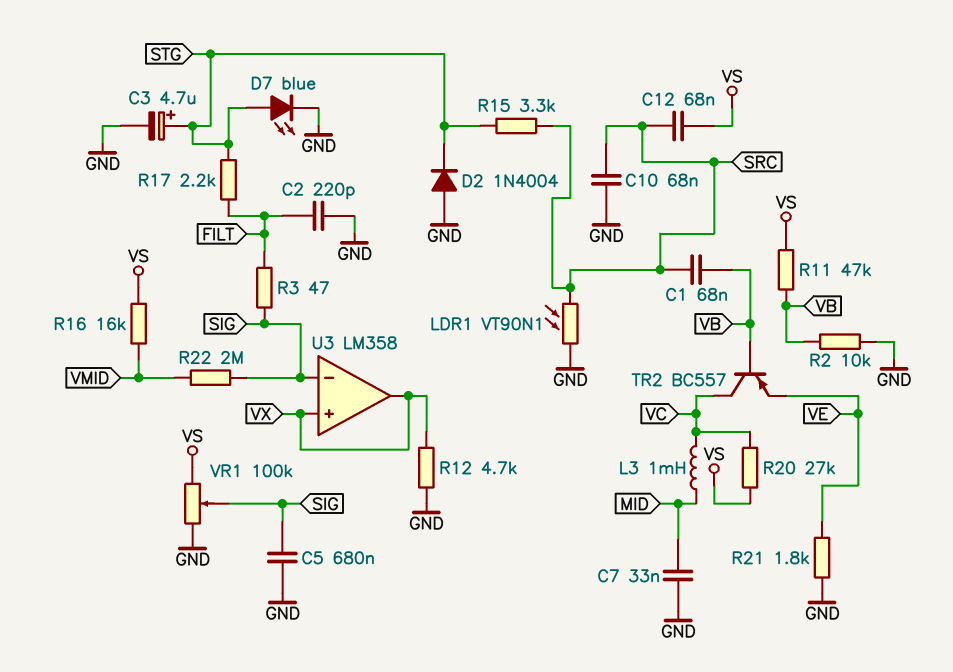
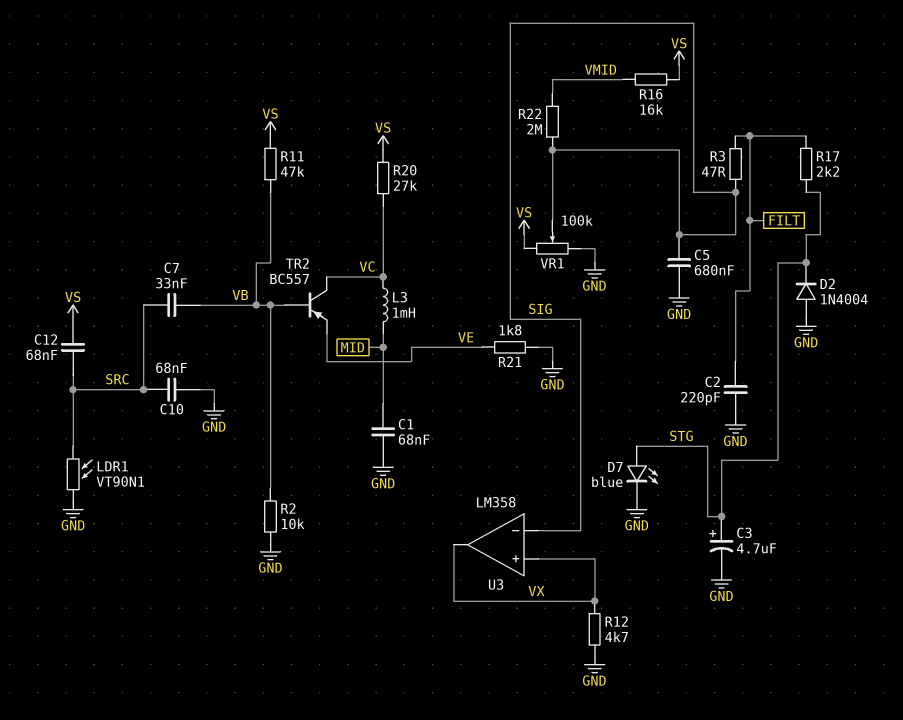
C1: 68nF (SRC, VB) -> 68nF (GND, MID)
C7: 33nF (GND, MID) -> 33nF (SRC, VB)
R15: 3.3k (SRC, STG) -> none

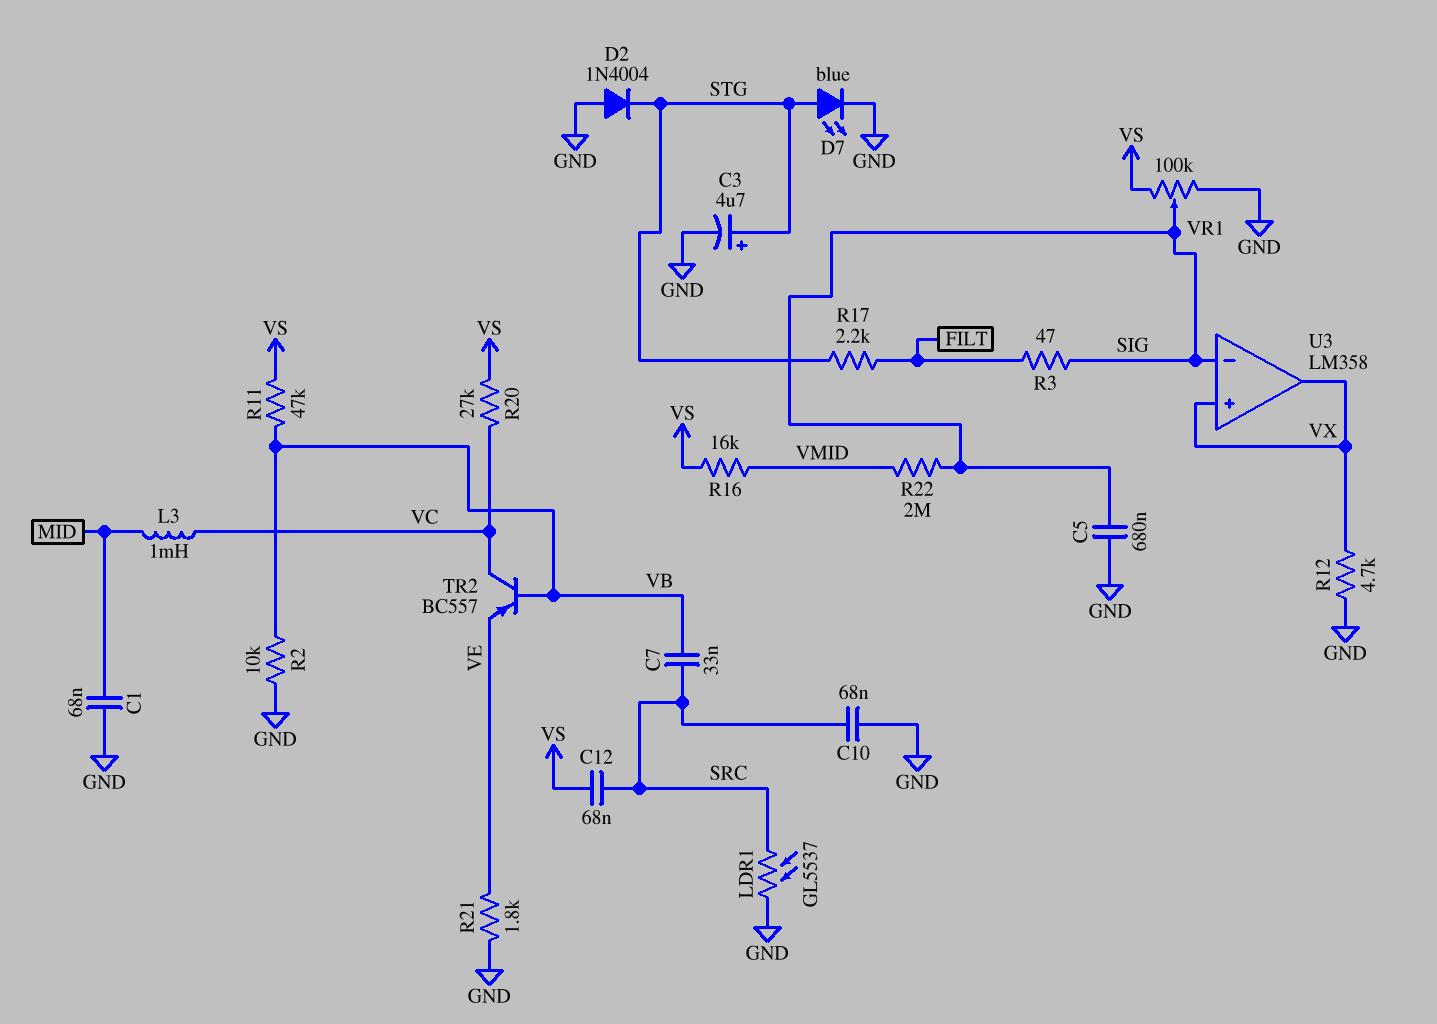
C2: 220pF (FILT, GND) -> none
LDR1: VT90N1 (GND, SRC) -> GL5537 (GND, SRC)

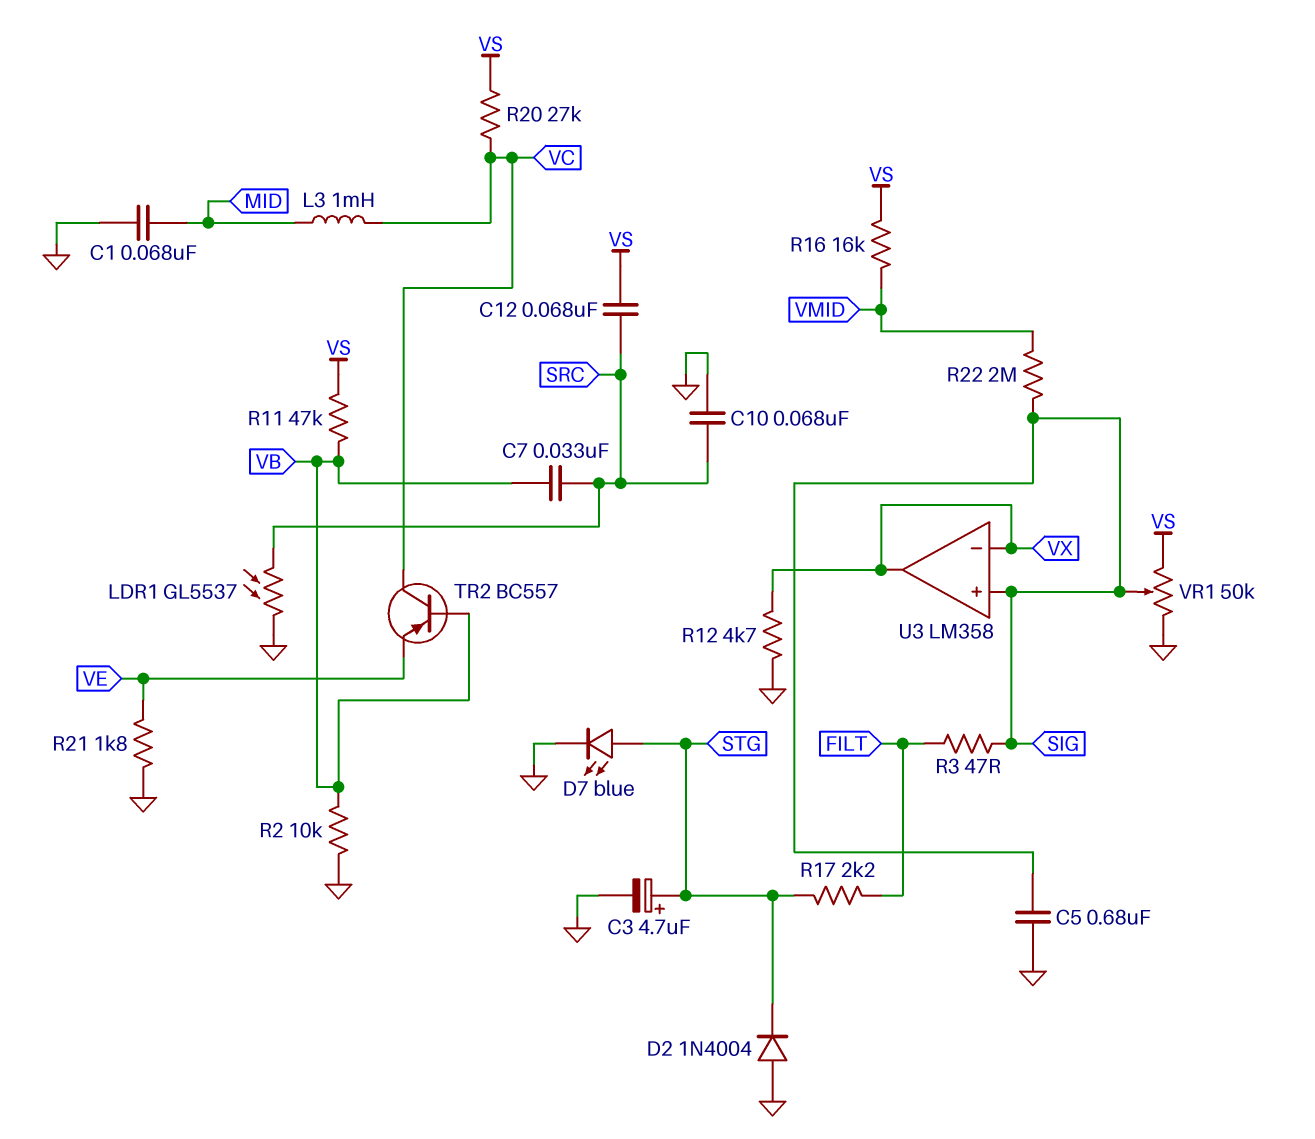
U3 pin in+: VX -> SIG
U3 pin in-: SIG -> VX
VR1: 100k (GND, VS, wiper SIG) -> 50k (GND, VS, wiper SIG)

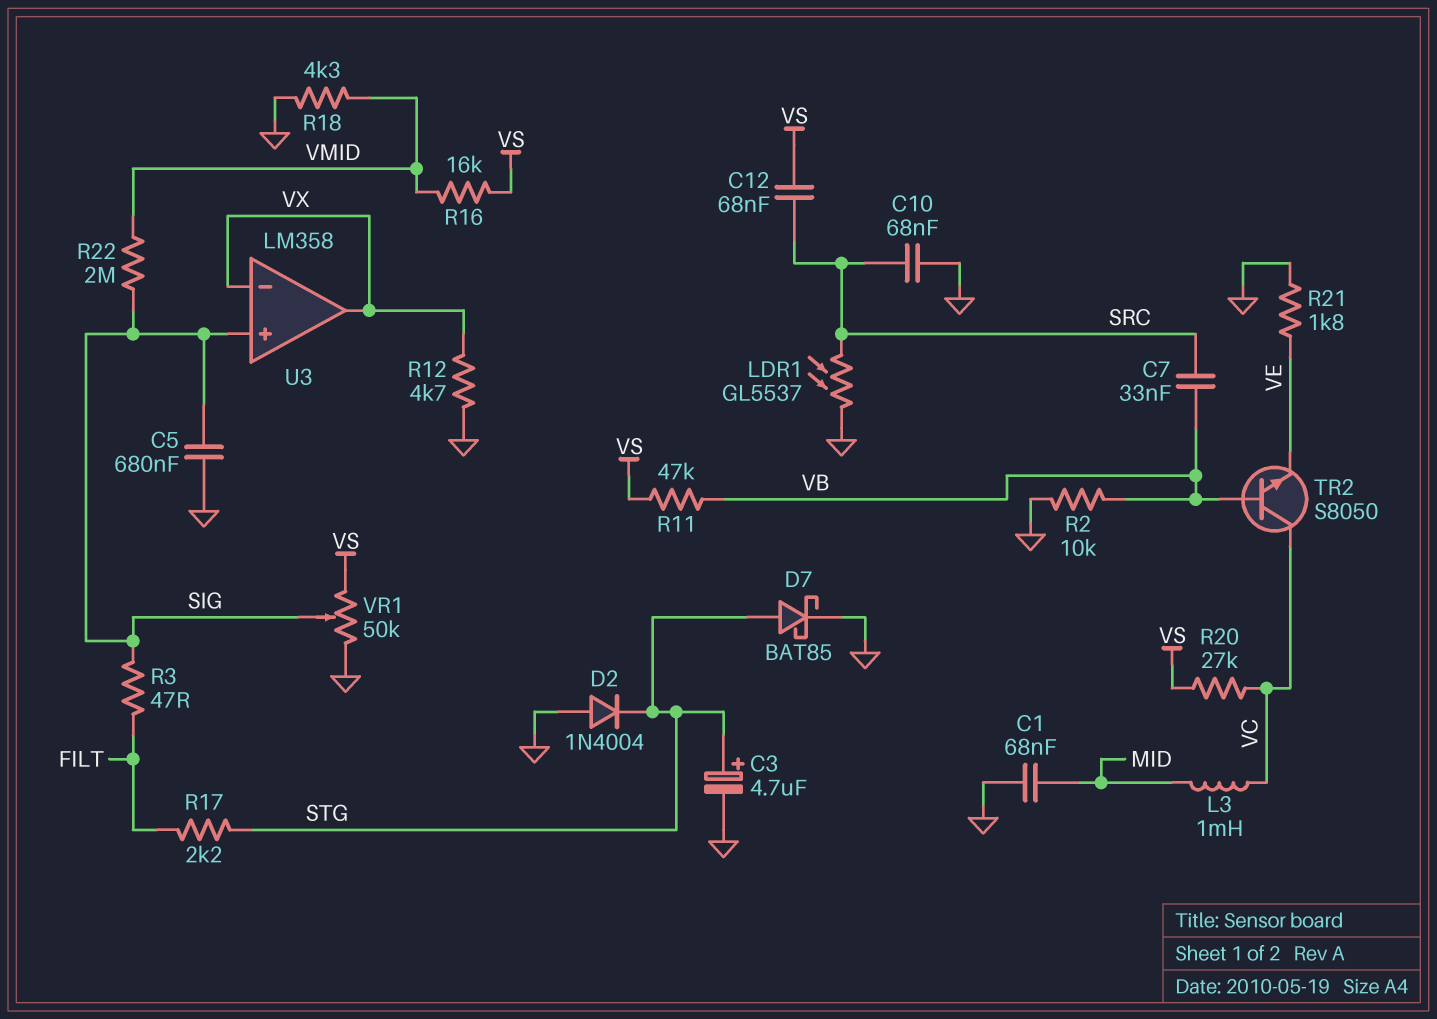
D7: LED blue (A STG, K GND) -> schottky BAT85 (A STG, K GND)
R18: none -> 4.3k (GND, VMID)
TR2: PNP BC557 (B VB, C VC, E VE) -> NPN S8050 (B VB, C VC, E VE)

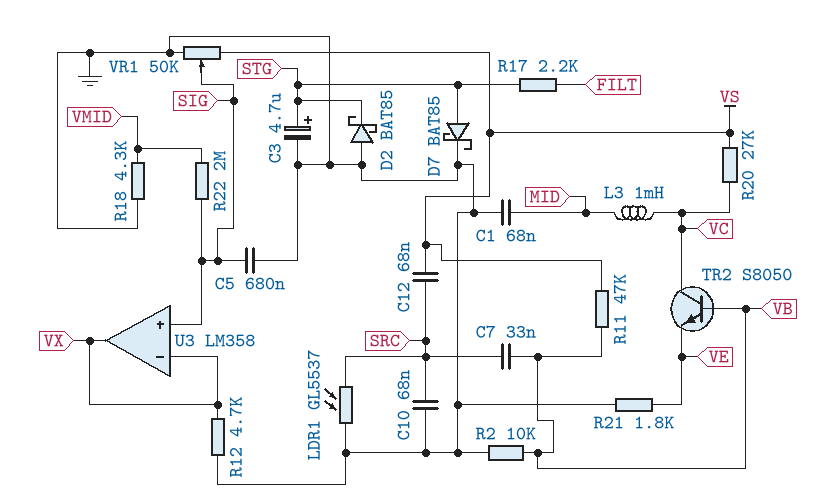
D2: diode 1N4004 (A GND, K STG) -> schottky BAT85 (A GND, K STG)
R3: 47 (FILT, SIG) -> none
R16: 16k (VMID, VS) -> none

